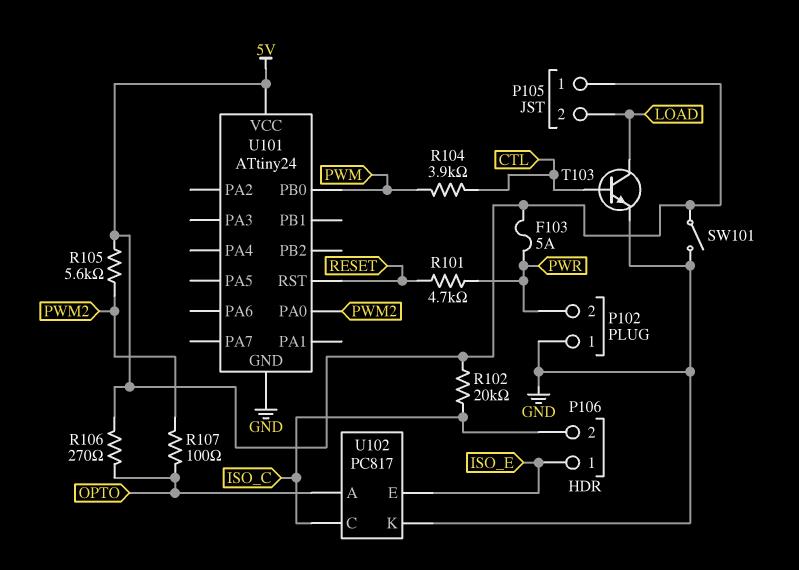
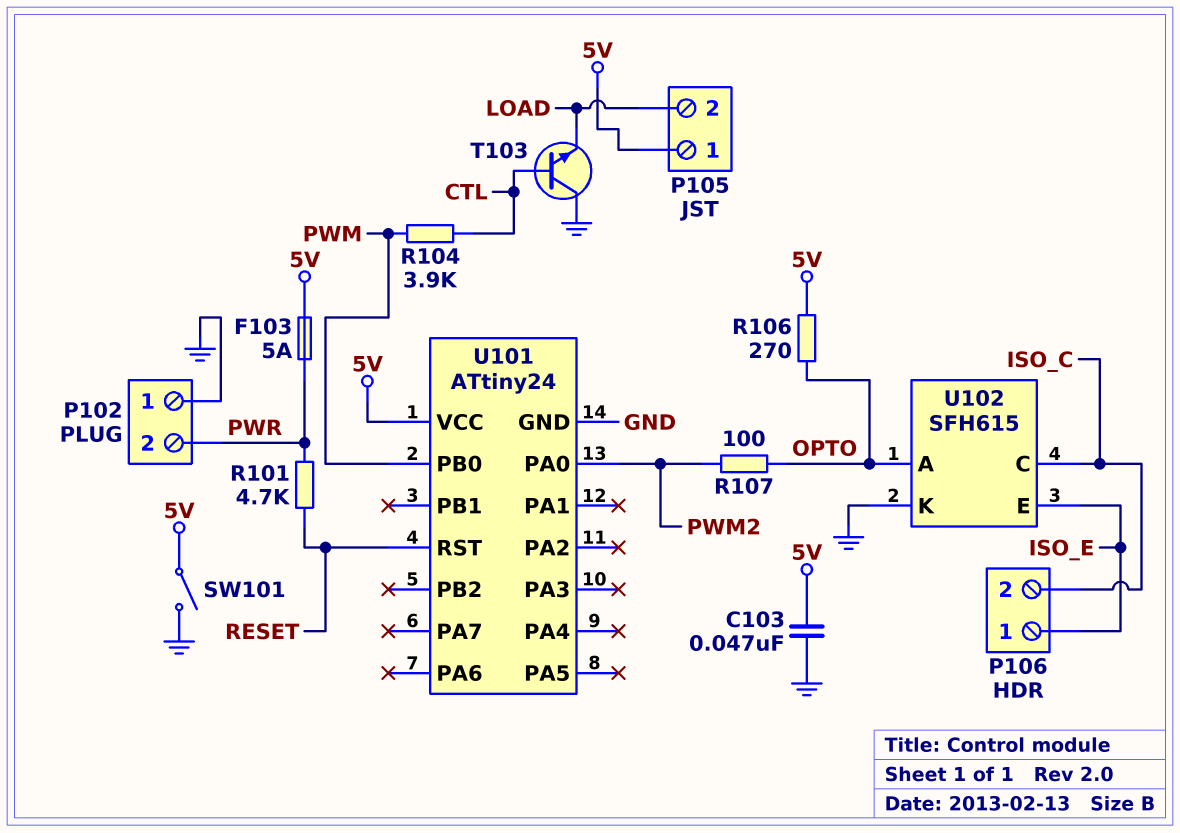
C103: none -> 47nF (5V, GND)
R102: 20k (5V, ISO_C) -> none
R105: 5.6k (5V, PWM2) -> none
T103: NPN (B CTL, C LOAD, E GND) -> NPN (B CTL, C GND, E LOAD)
U102: PC817 -> SFH615

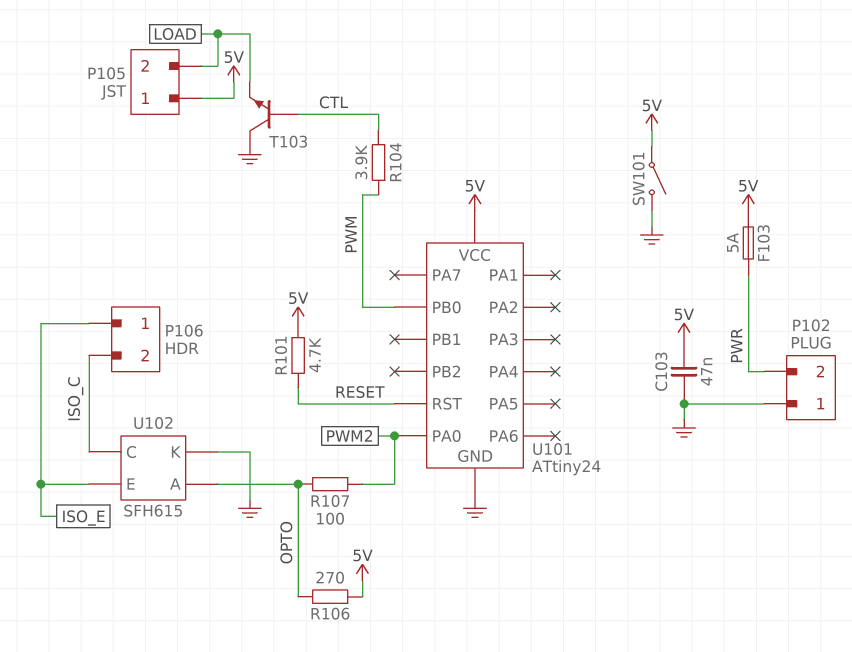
R101: 4.7k (PWR, RESET) -> 4.7k (5V, RESET)

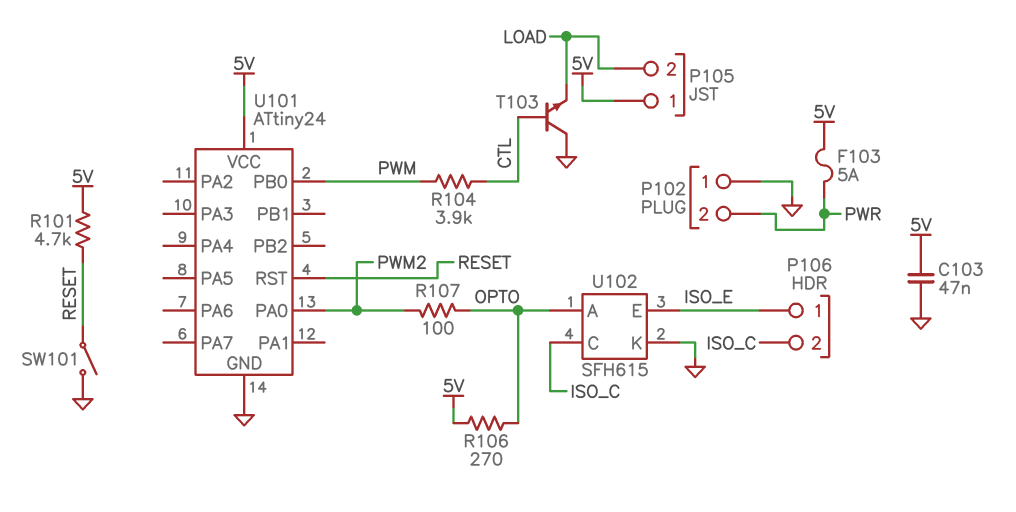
SW101: switch (5V, GND) -> switch (GND, RESET)

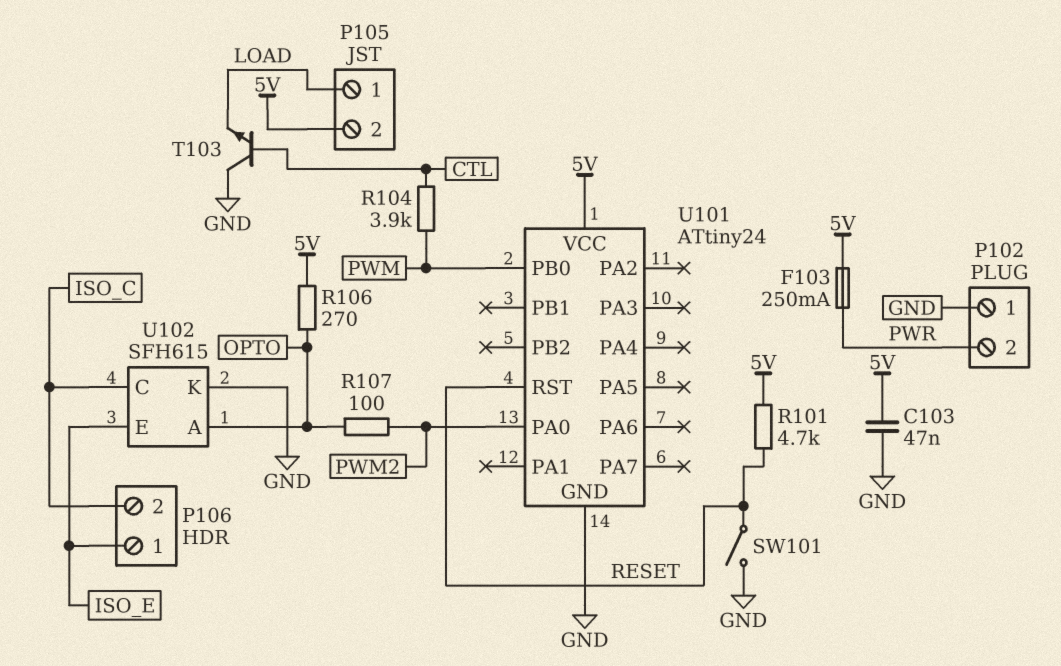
F103: 5A (5V, PWR) -> 250mA (5V, PWR)
P105 pin 1: 5V -> LOAD
P105 pin 2: LOAD -> 5V

